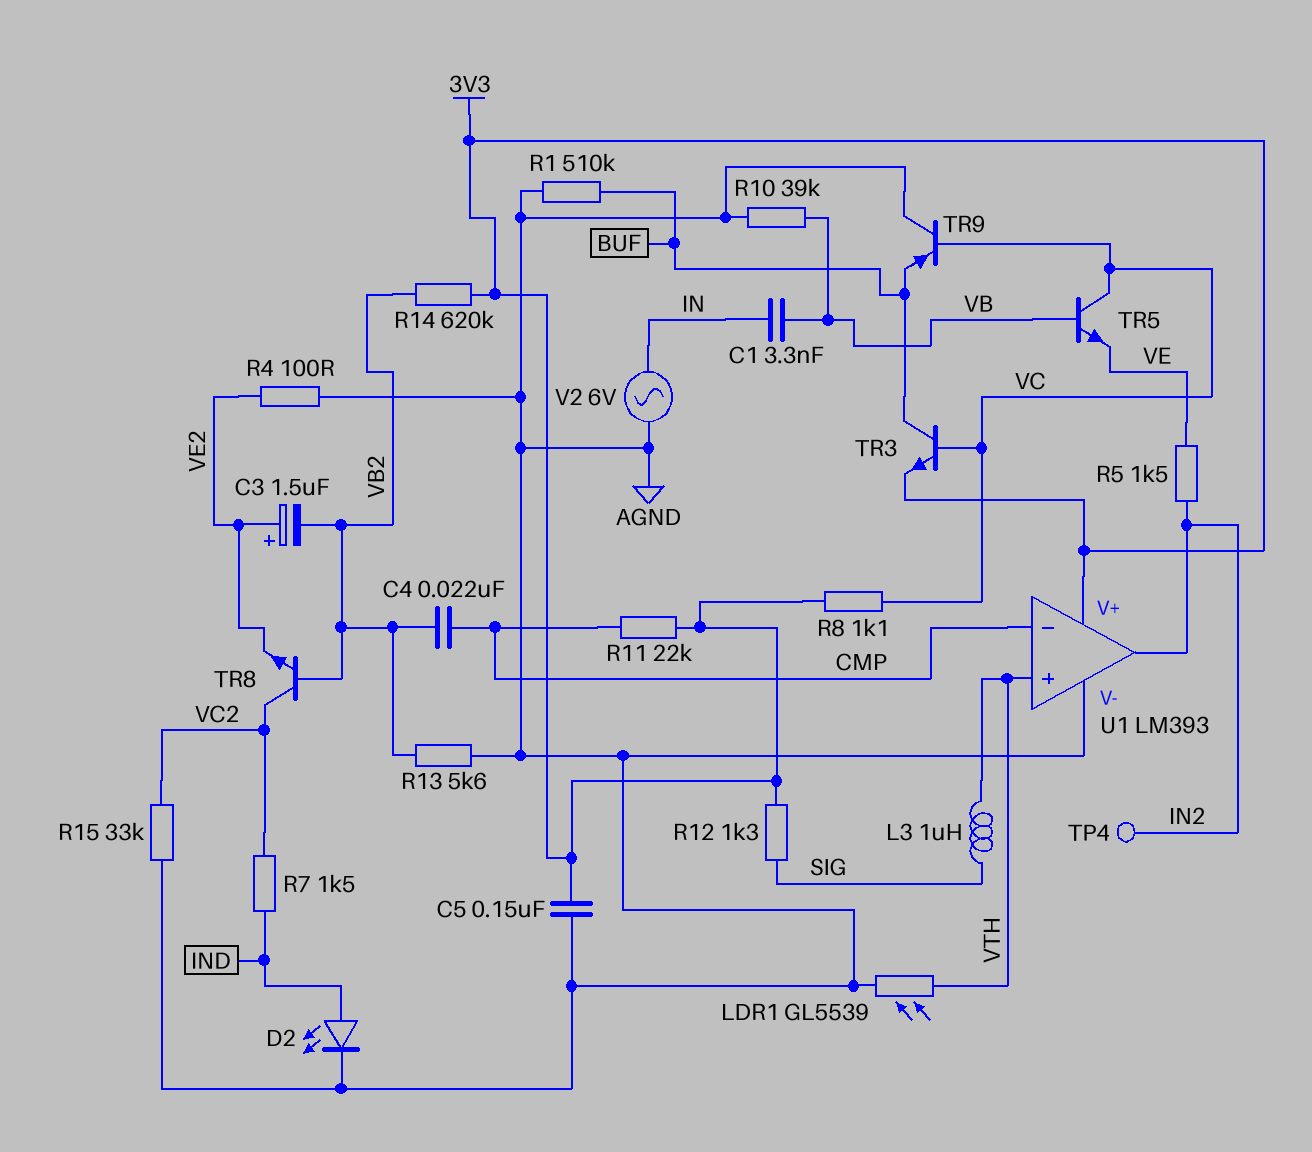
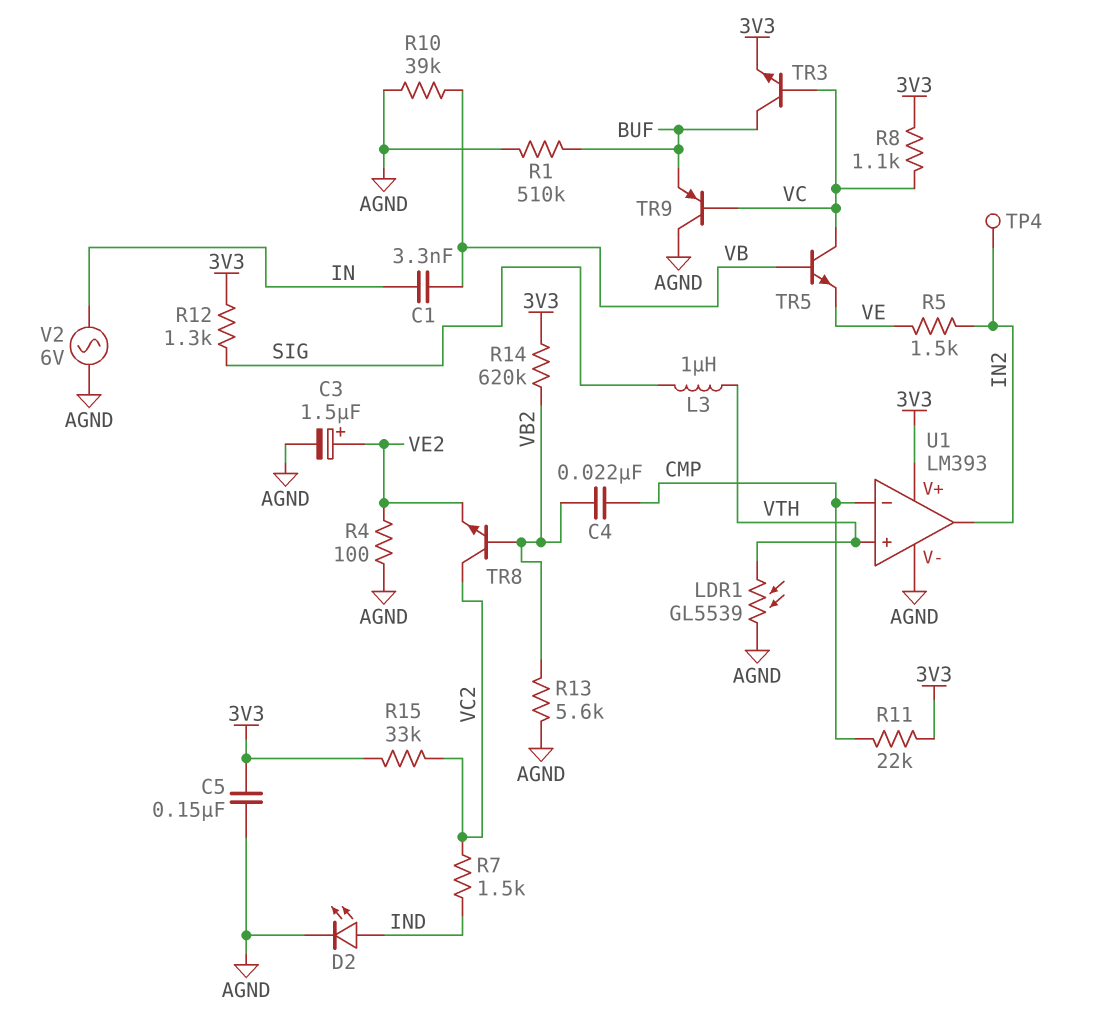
C3: 1.5uF (plus VE2, minus VB2) -> 1.5uF (plus VE2, minus AGND)
R15: 33k (AGND, VC2) -> 33k (3V3, VC2)

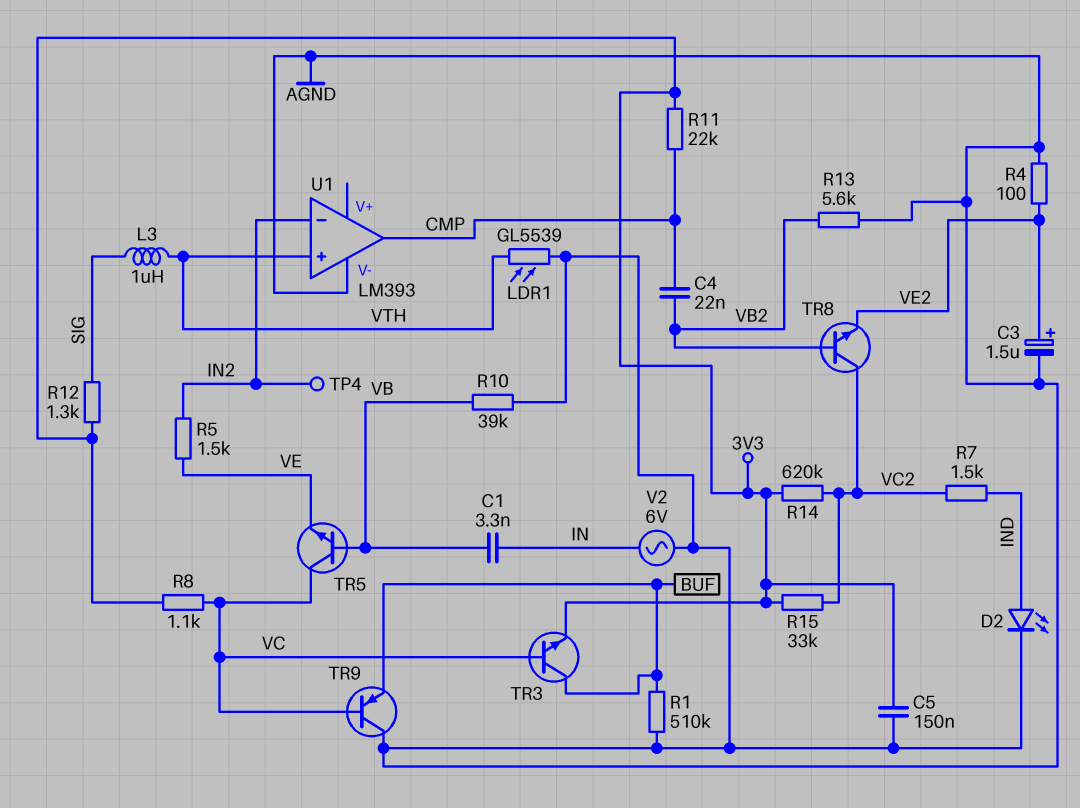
R14: 620k (3V3, VB2) -> 620k (3V3, VC2)
U1 pin V+: 3V3 -> none
U1 pin in-: CMP -> IN2
U1 pin out: IN2 -> CMP

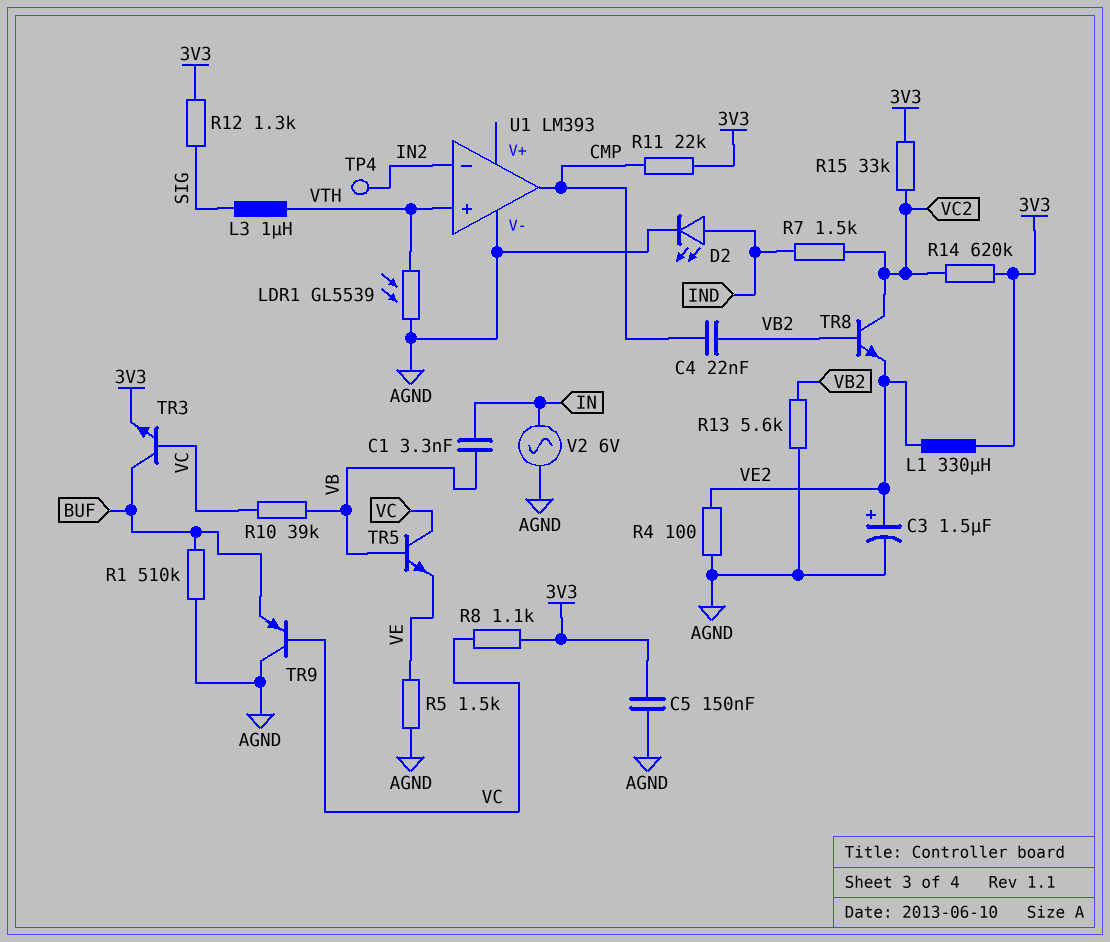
L1: none -> 330uH (3V3, VE2)
R5: 1.5k (IN2, VE) -> 1.5k (AGND, VE)
R10: 39k (AGND, VB) -> 39k (VB, VC)

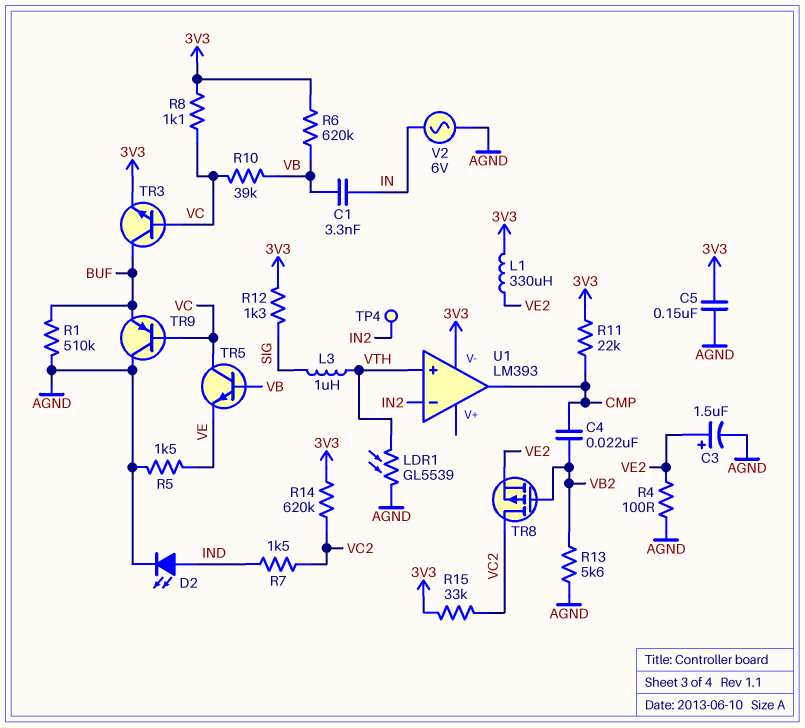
R6: none -> 620k (3V3, VB)
TR8: NPN (B VB2, C VC2, E VE2) -> PMOS (G VB2, D VC2, S VE2)
U1 pin V-: AGND -> 3V3

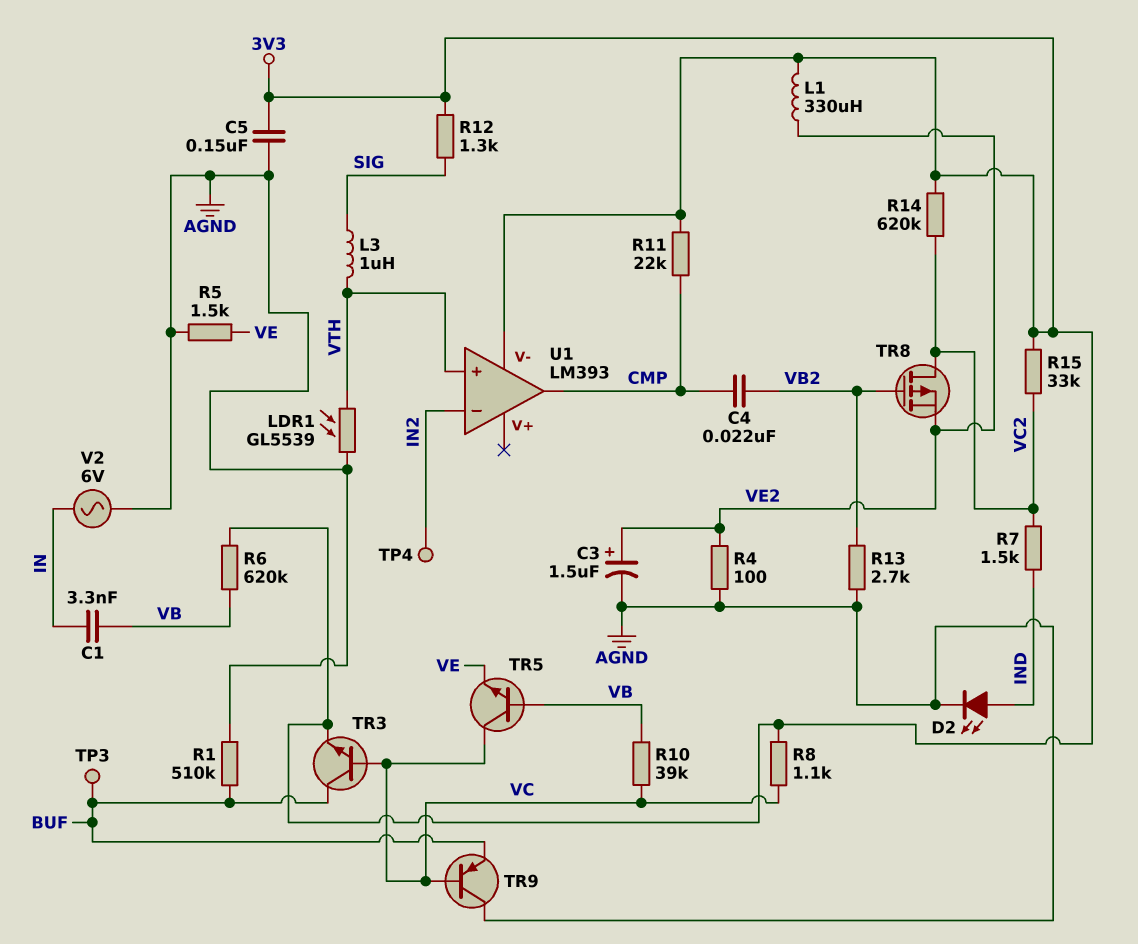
R13: 5.6k (AGND, VB2) -> 2.7k (AGND, VB2)
TP3: none -> test point (BUF)

